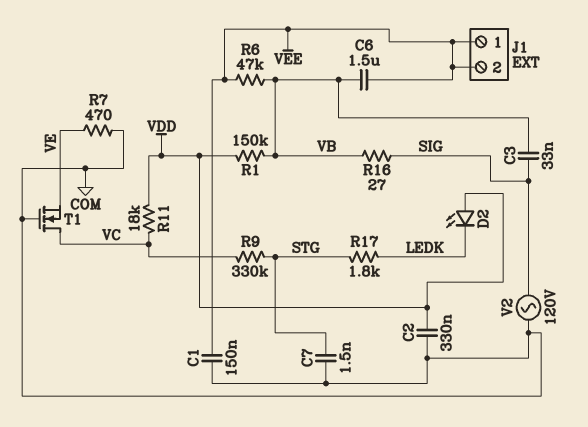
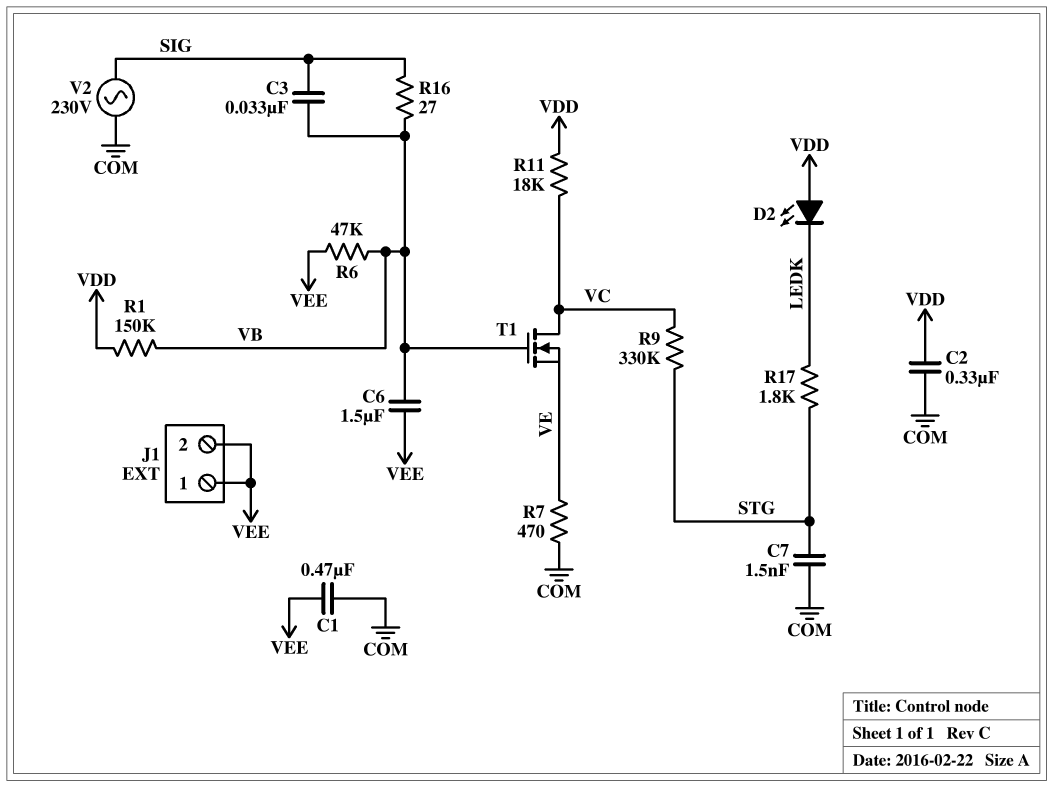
C1: 150nF (COM, VEE) -> 470nF (COM, VEE)
T1: NMOS (G COM, D VC, S VE) -> NMOS (G VB, D VC, S VE)
V2: AC 120V (COM, SIG) -> AC 230V (COM, SIG)

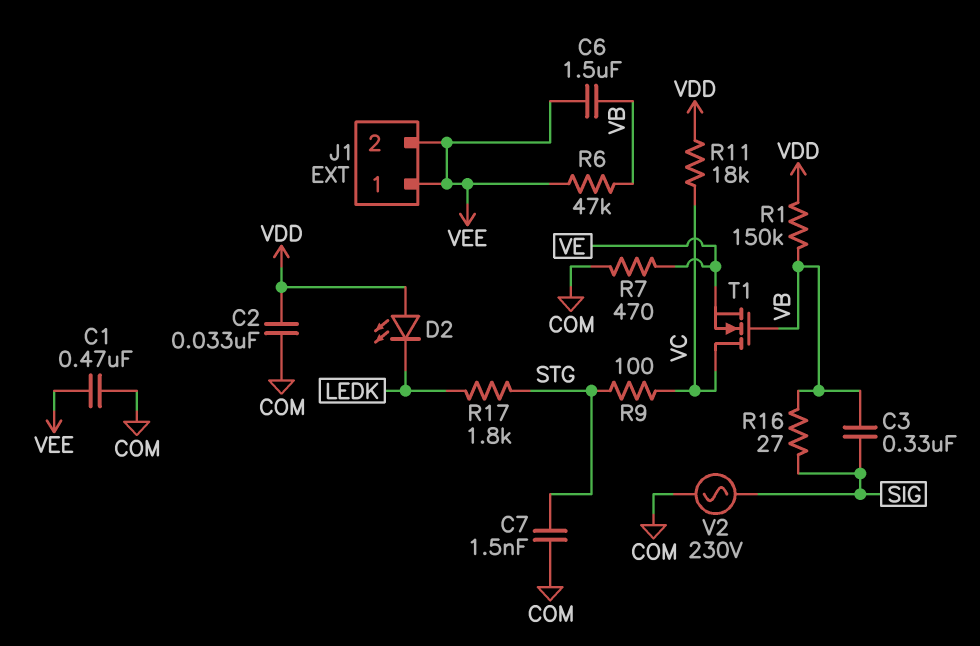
C2: 330nF (COM, VDD) -> 33nF (COM, VDD)
C3: 33nF (SIG, VB) -> 330nF (SIG, VB)
R9: 330k (STG, VC) -> 100 (STG, VC)

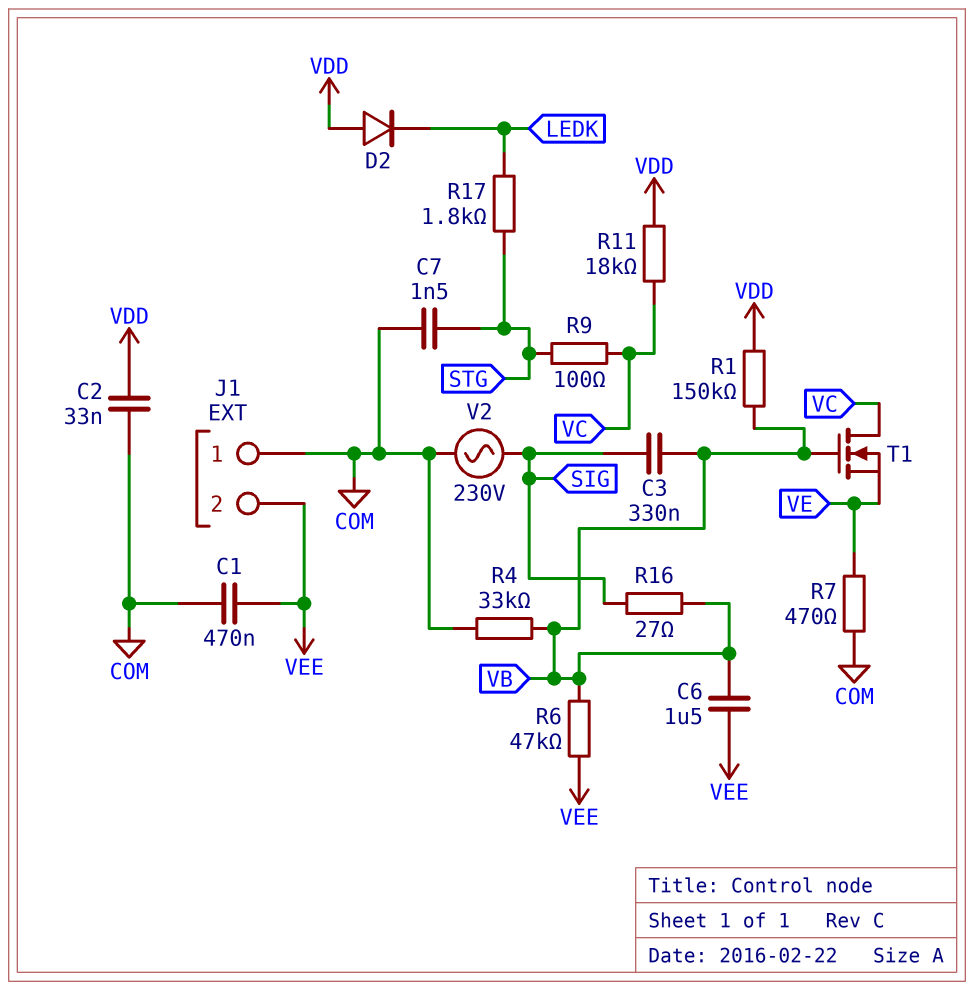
D2: LED (A VDD, K LEDK) -> diode (A VDD, K LEDK)
J1 pin 1: VEE -> COM
R4: none -> 33k (COM, VB)

